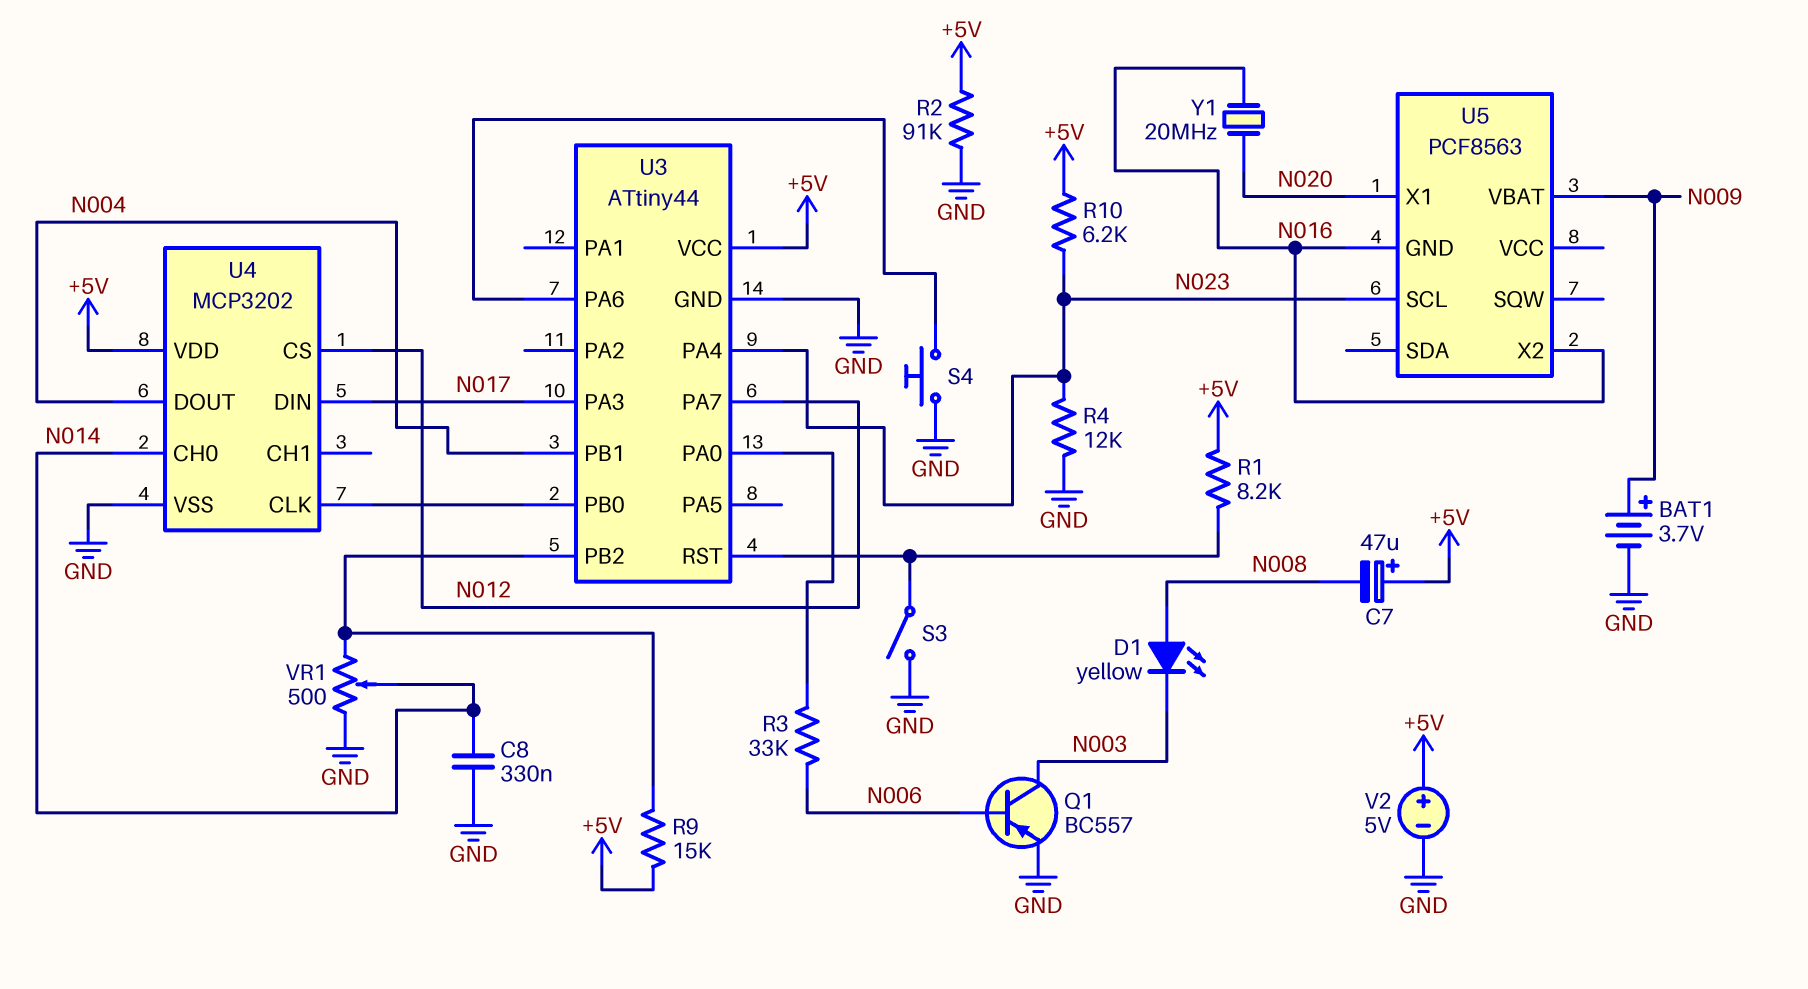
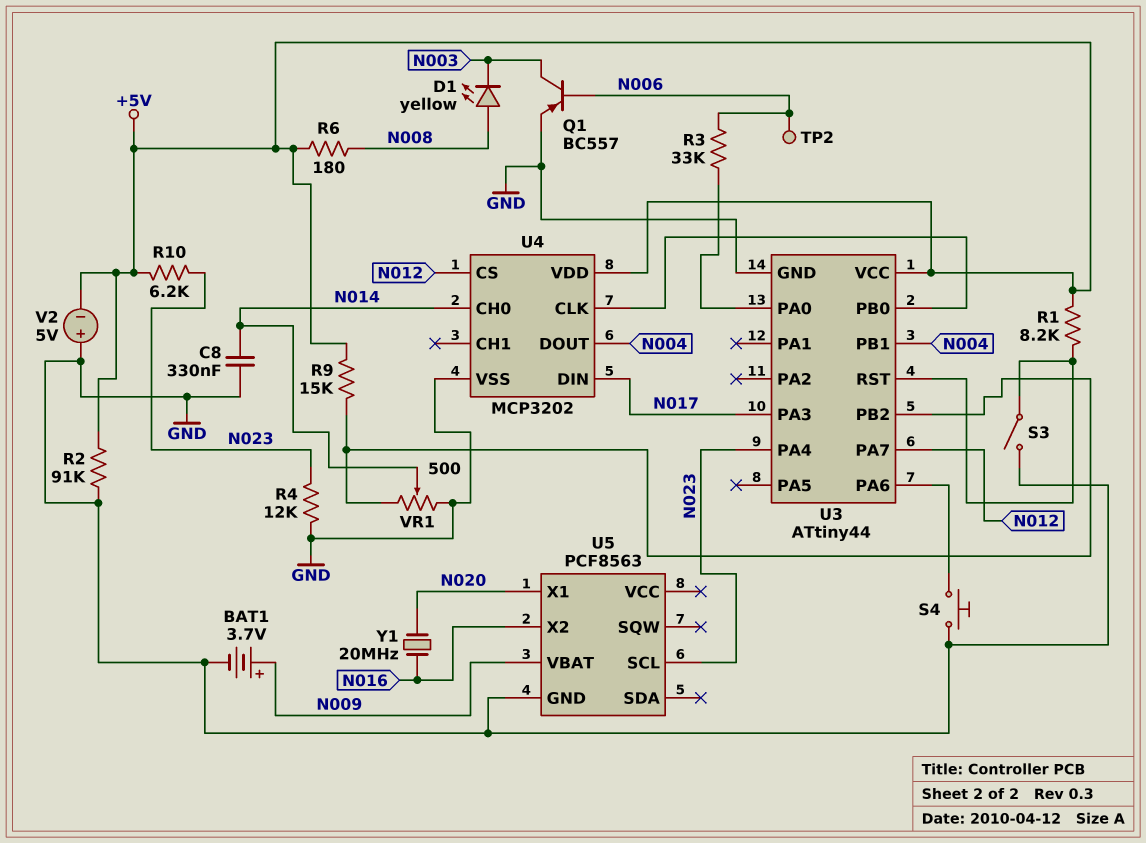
C7: 47uF (plus +5V, minus N008) -> none
R6: none -> 180 (+5V, N008)
TP2: none -> test point (N006)
U5 pin GND: N016 -> GND
V2: 5V (plus +5V, minus GND) -> 5V (plus GND, minus +5V)

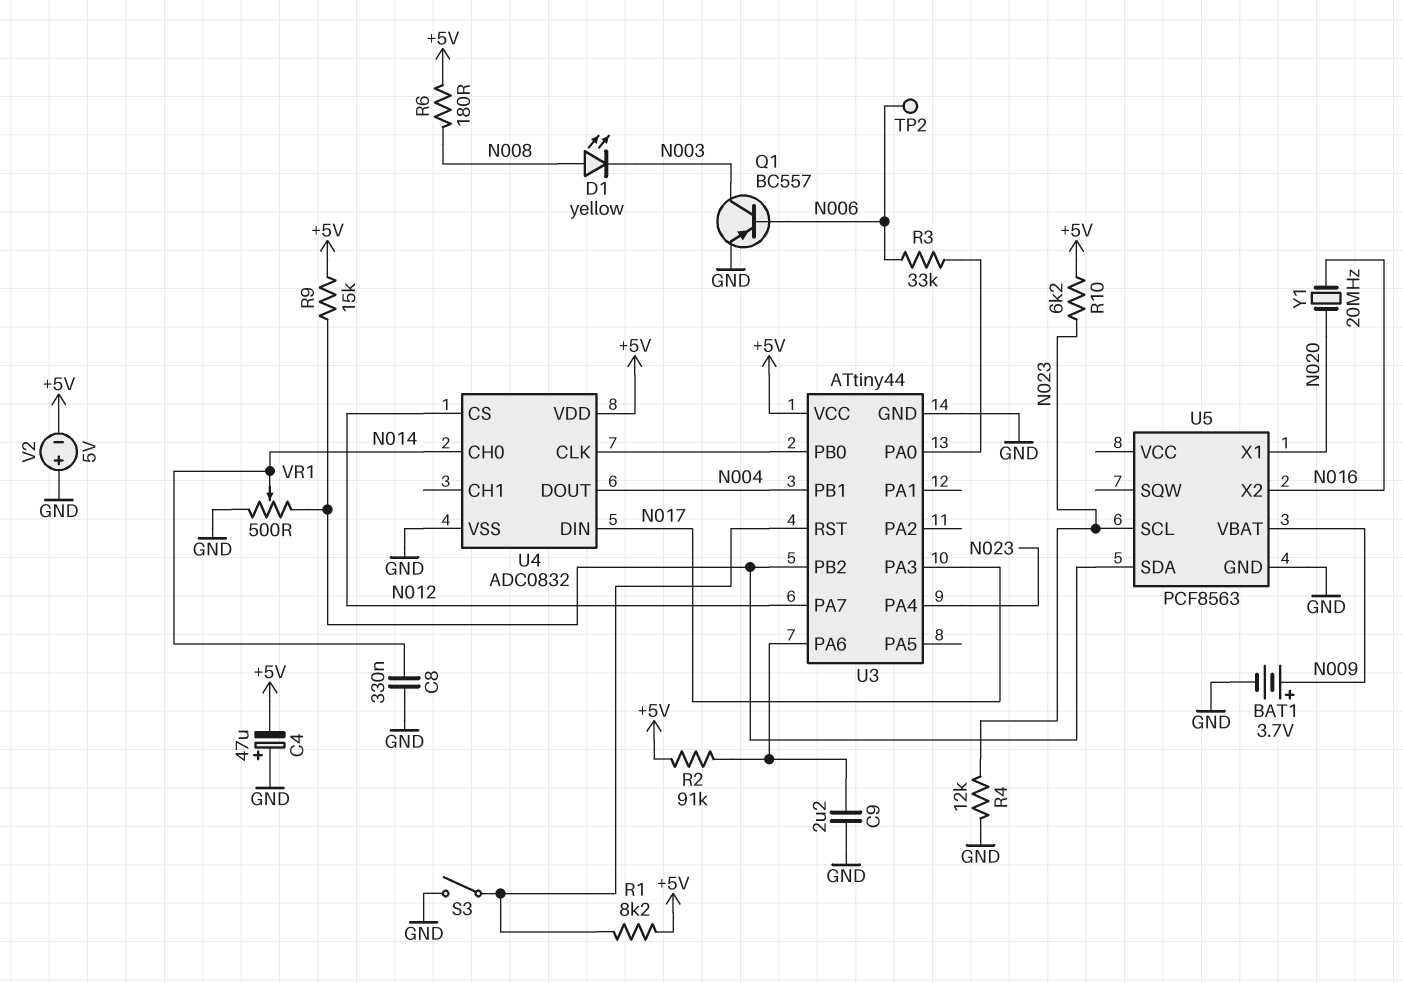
C4: none -> 47uF (plus GND, minus +5V)
C9: none -> 2.2uF (GND, U3/PA6)
R2: 91k (+5V, GND) -> 91k (+5V, U3/PA6)
S4: button (GND, U3/PA6) -> none
U4: MCP3202 -> ADC0832
U5 pin SDA: none -> U3/PB2

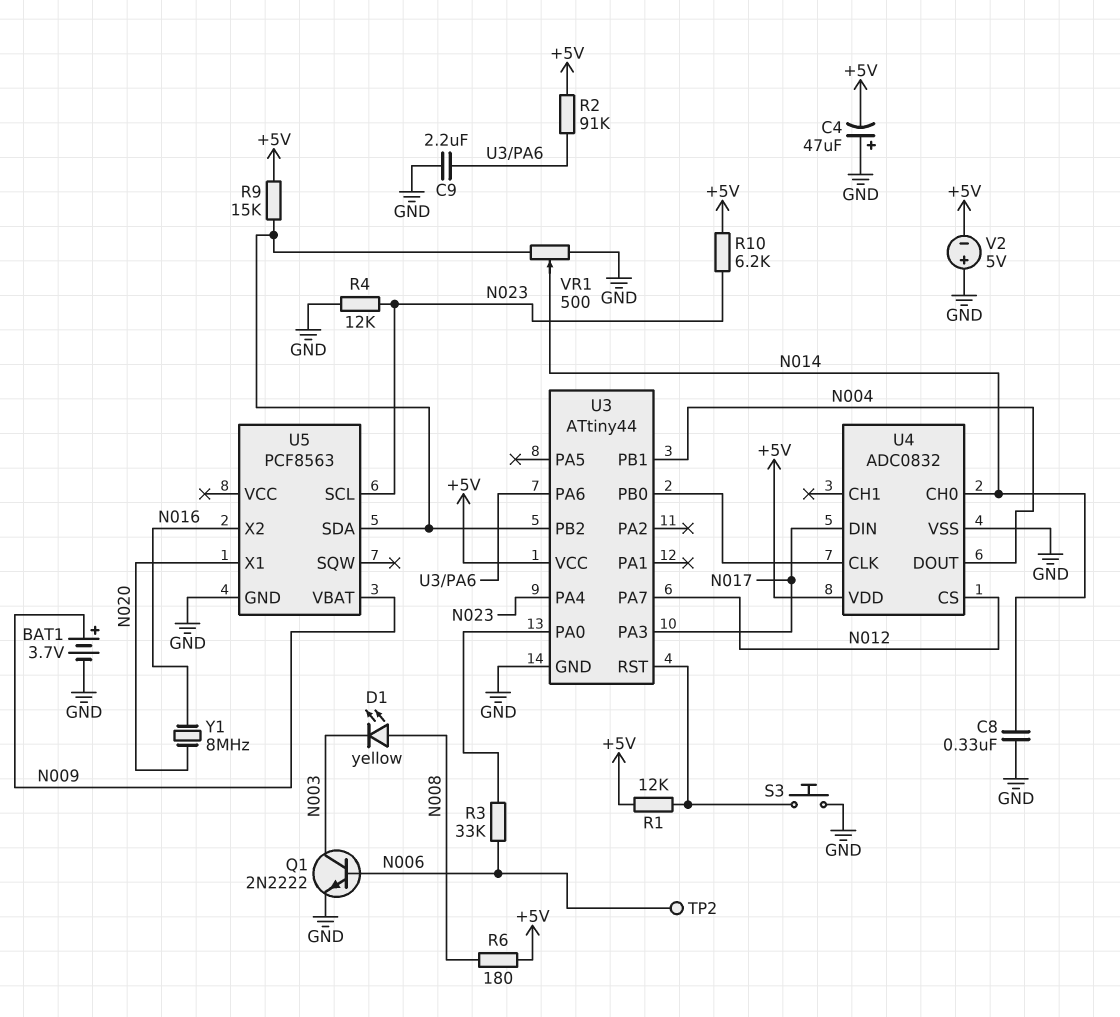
Q1: PNP BC557 (B N006, C N003, E GND) -> NPN 2N2222 (B N006, C N003, E GND)
R1: 8.2k (+5V, U3/RST) -> 12k (+5V, U3/RST)
S3: switch (GND, U3/RST) -> button (GND, U3/RST)
Y1: 20MHz (N016, N020) -> 8MHz (N016, N020)

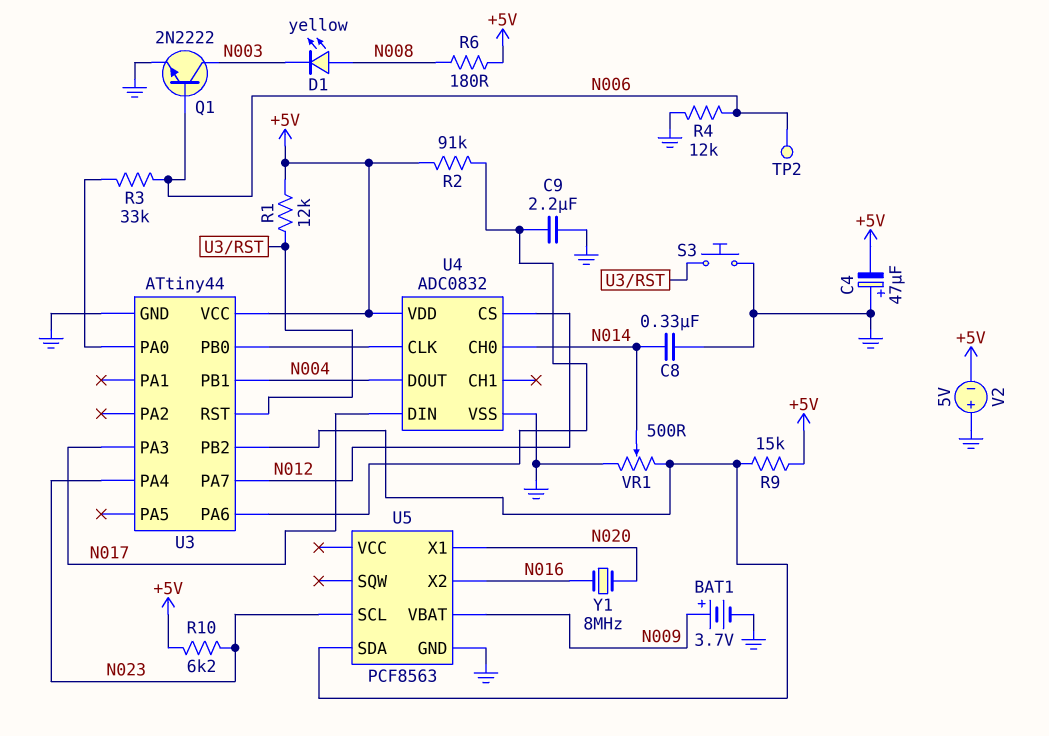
R4: 12k (GND, N023) -> 12k (GND, N006)

